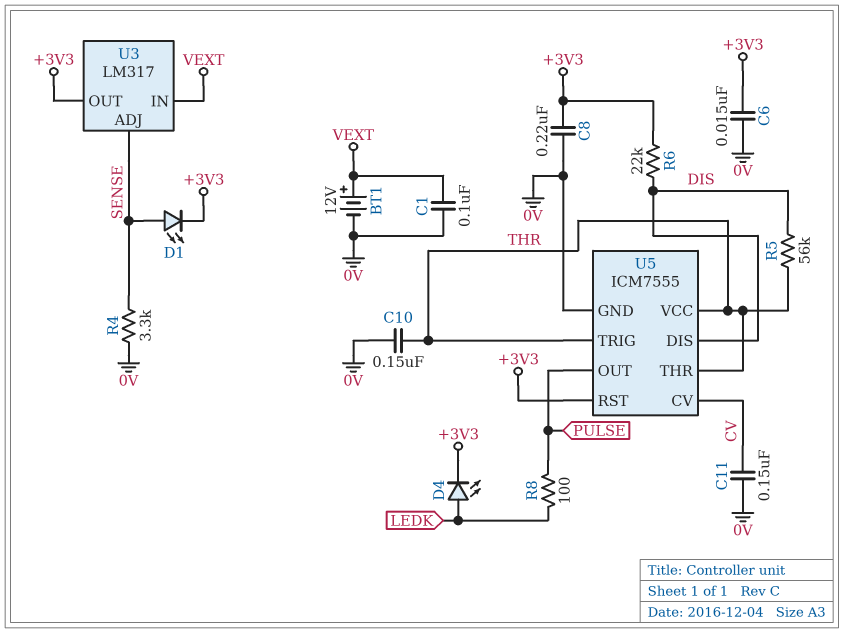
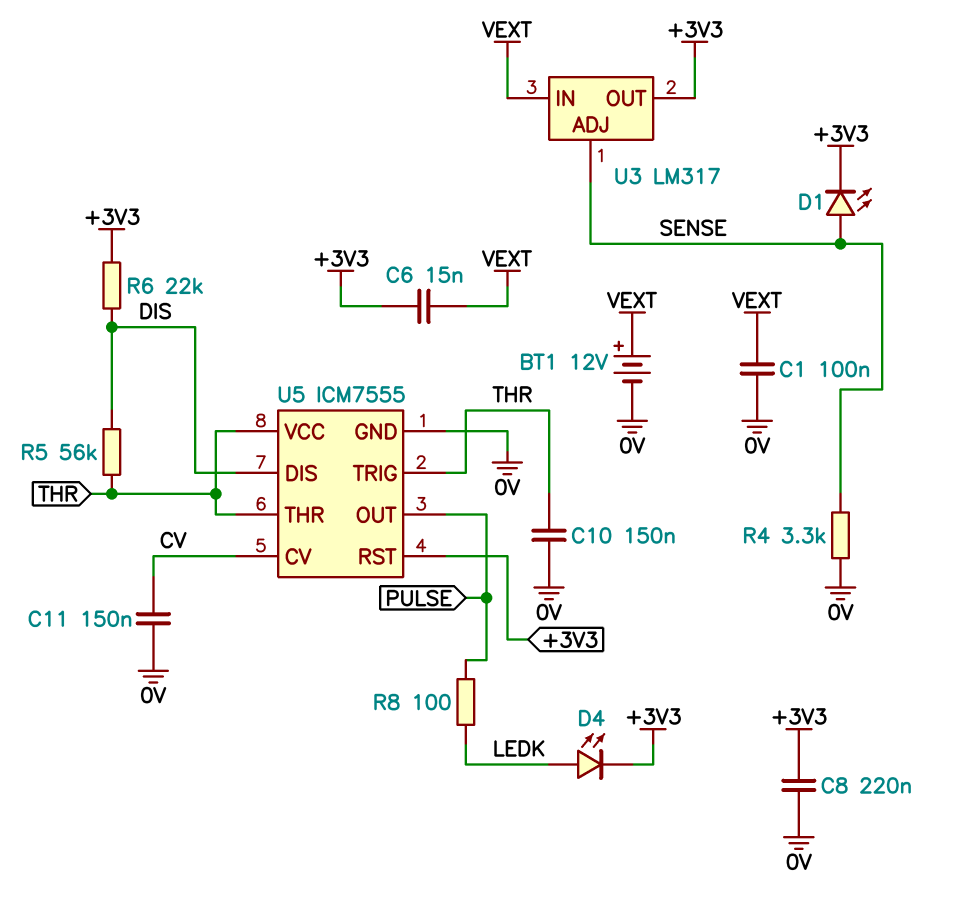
C6: 15nF (+3V3, 0V) -> 15nF (+3V3, VEXT)

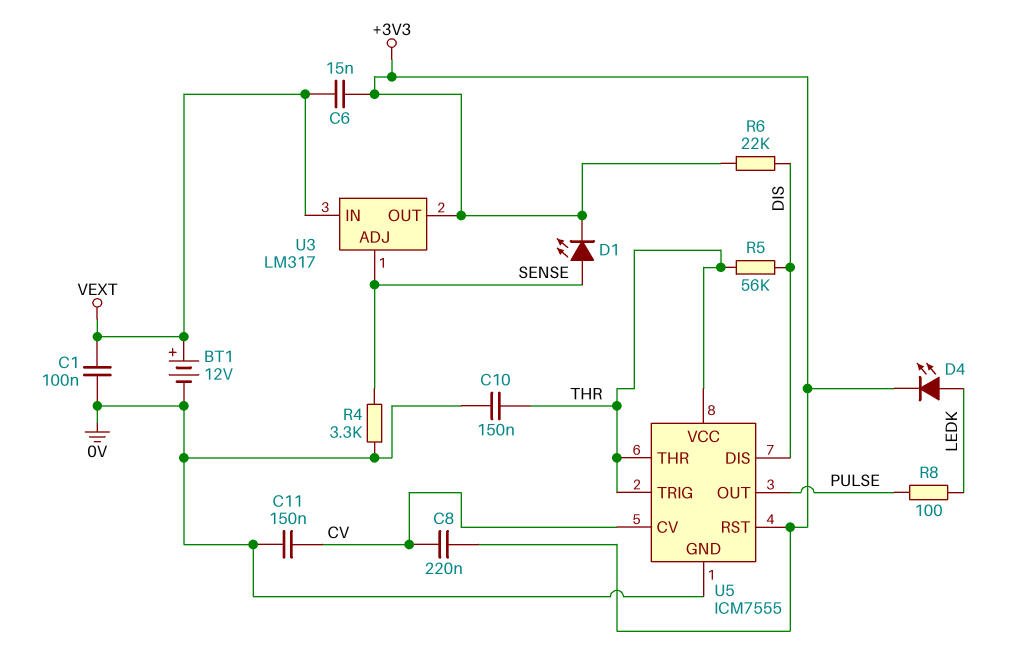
C8: 220nF (+3V3, 0V) -> 220nF (+3V3, CV)

